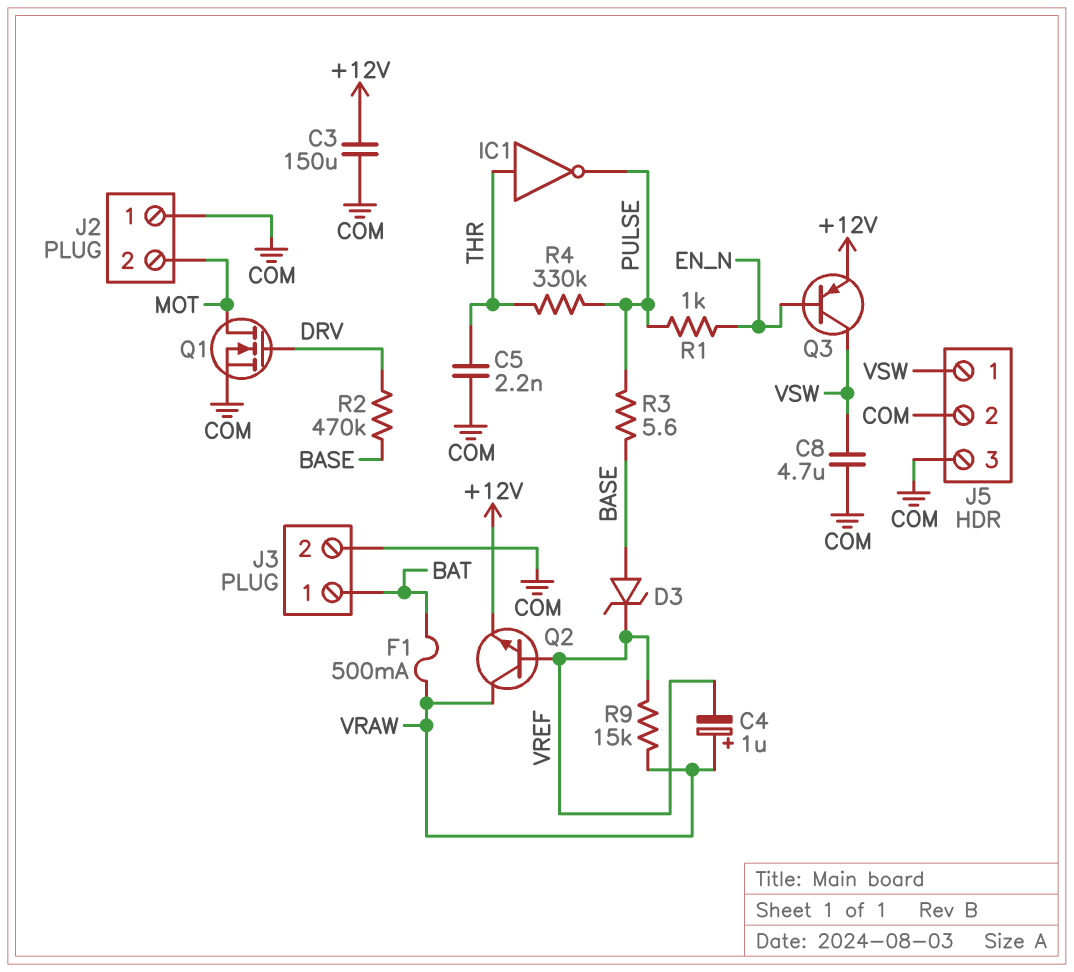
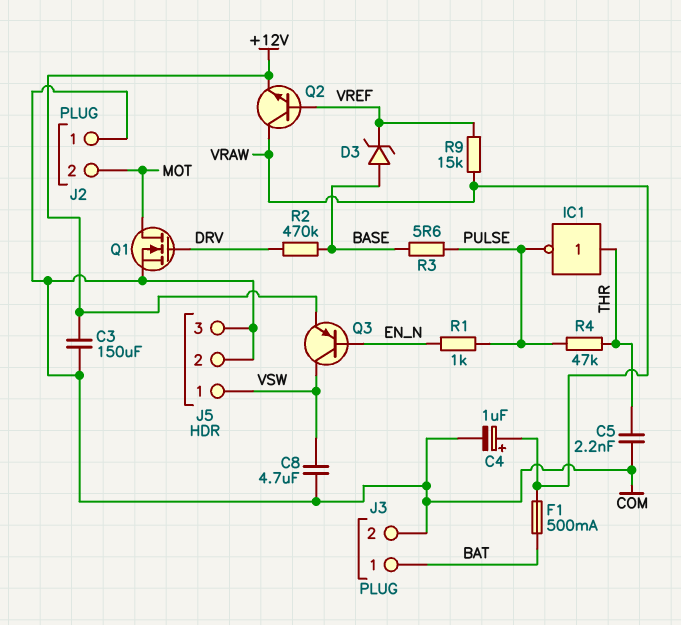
C4: 1uF (plus VRAW, minus VREF) -> 1uF (plus VRAW, minus COM)
R4: 330k (PULSE, THR) -> 47k (PULSE, THR)

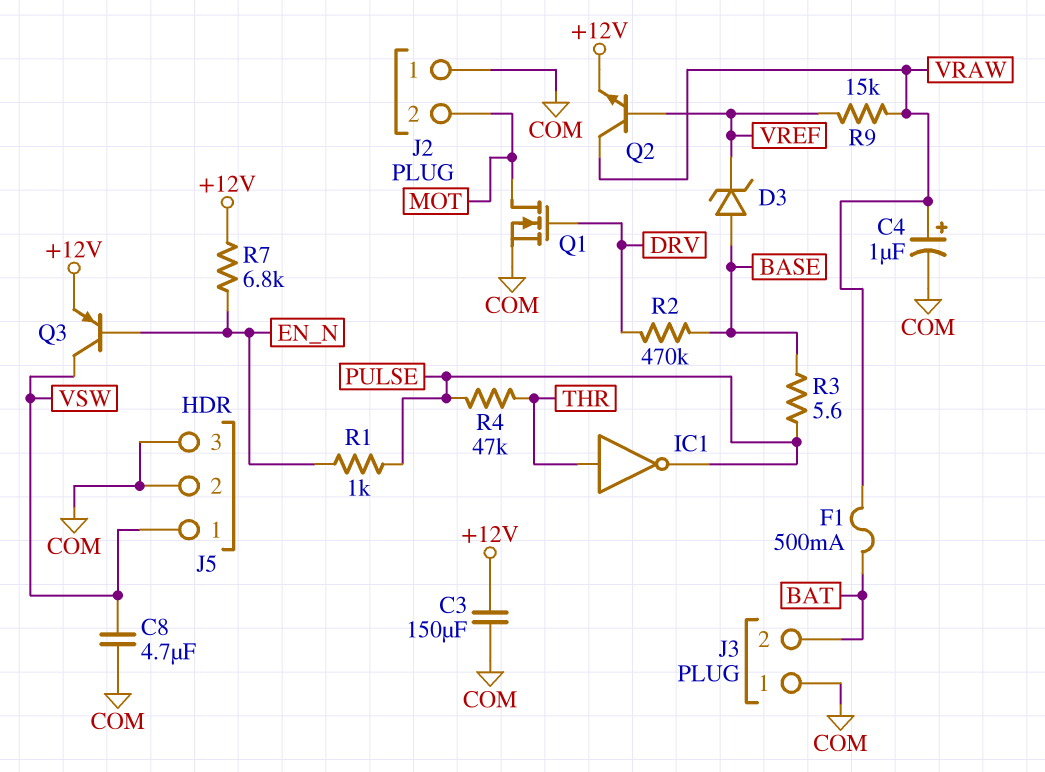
C5: 2.2nF (COM, THR) -> none
J3 pin 1: BAT -> COM
J3 pin 2: COM -> BAT
R7: none -> 6.8k (+12V, EN_N)

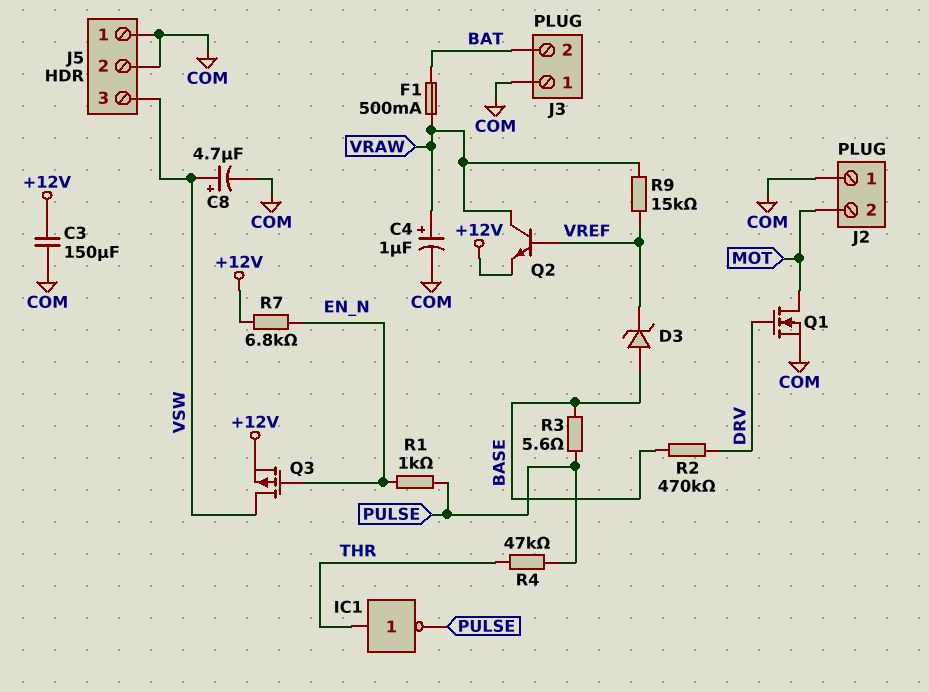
C8: 4.7uF (COM, VSW) -> 4.7uF (plus VSW, minus COM)
J5 pin 1: VSW -> COM
J5 pin 3: COM -> VSW
Q3: PNP (B EN_N, C VSW, E +12V) -> PMOS (G EN_N, D VSW, S +12V)

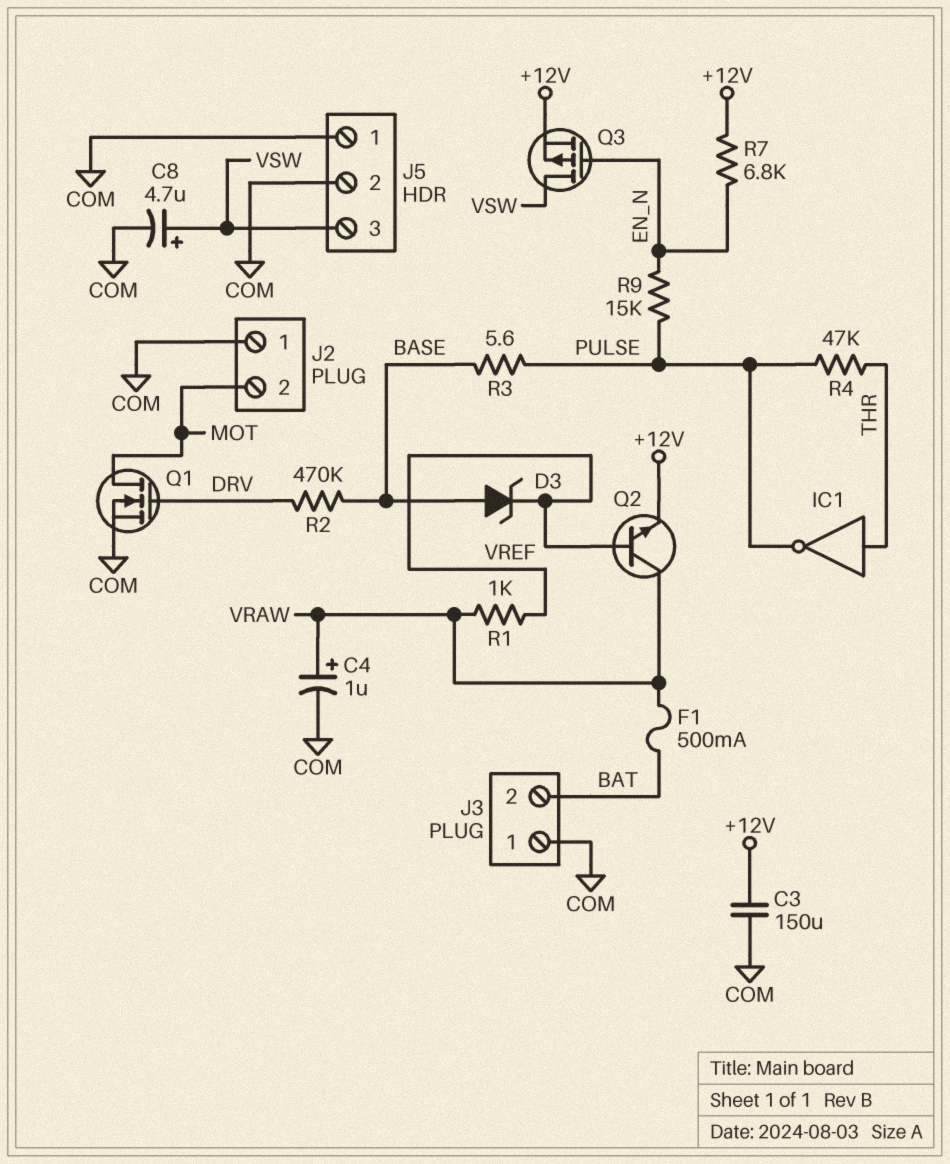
R1: 1k (EN_N, PULSE) -> 1k (VRAW, VREF)
R9: 15k (VRAW, VREF) -> 15k (EN_N, PULSE)

